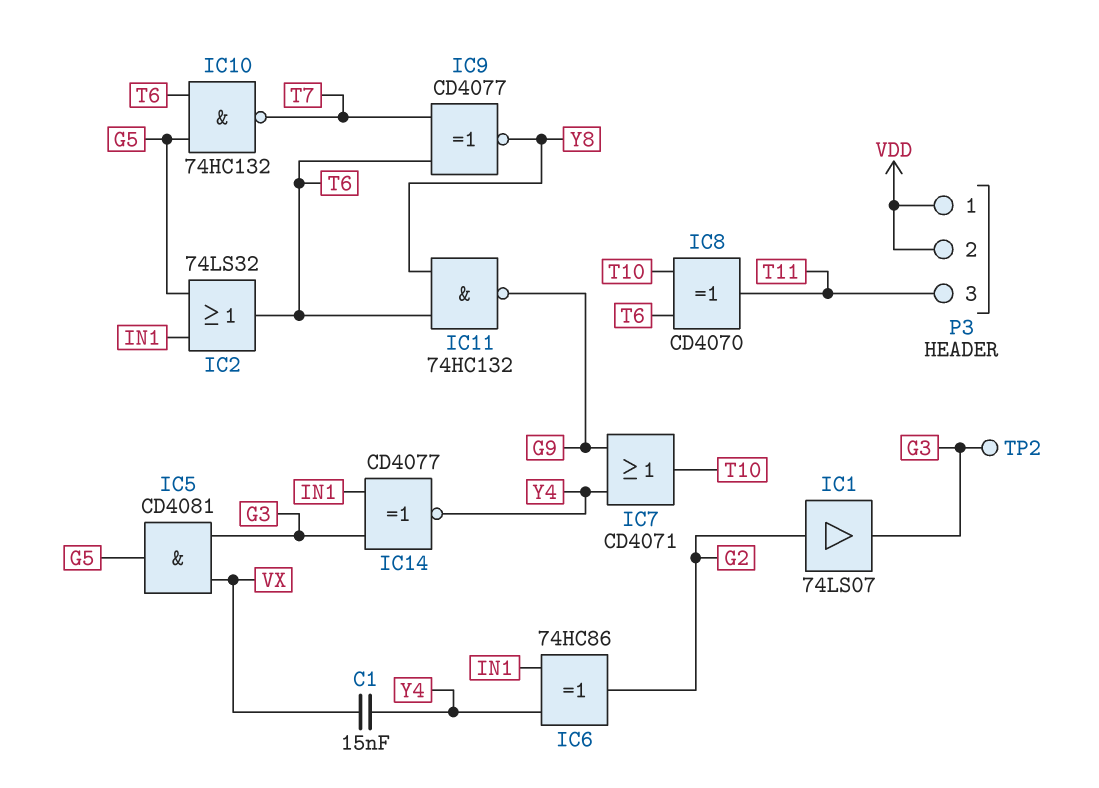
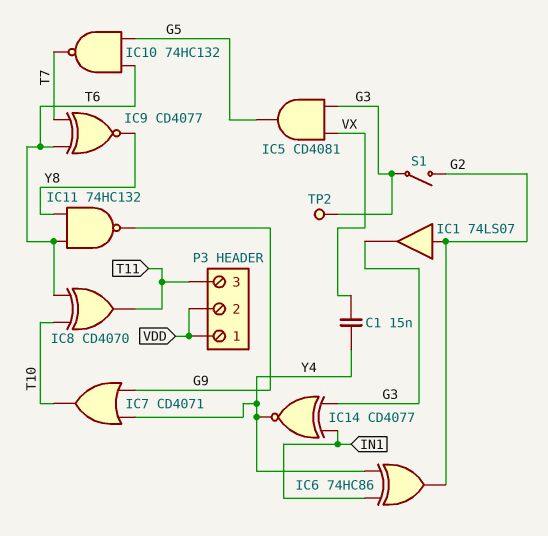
IC2: OR 74LS32 (in G5, in IN1, out T6) -> none
S1: none -> switch (G2, G3)

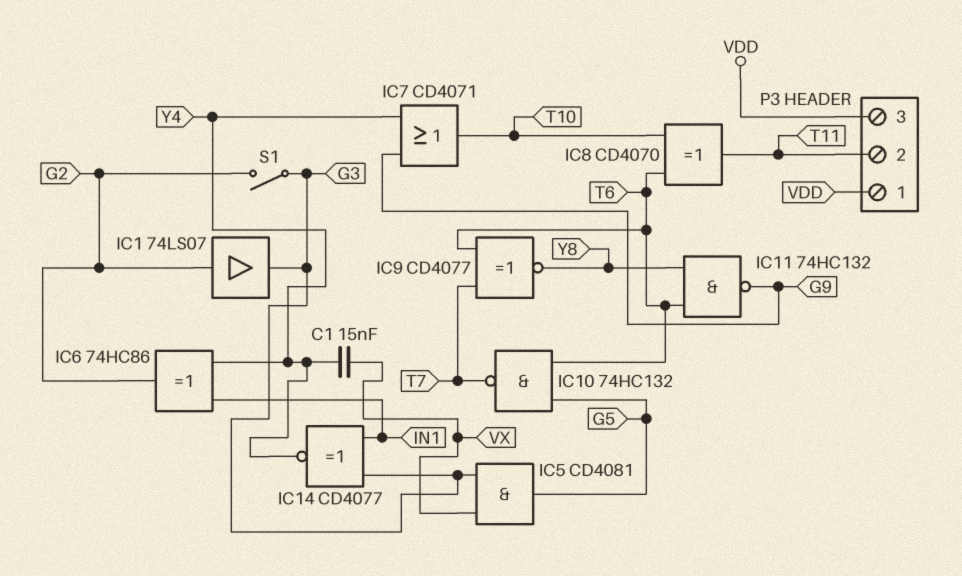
P3 pin 2: VDD -> T11
P3 pin 3: T11 -> VDD
TP2: test point (G3) -> none

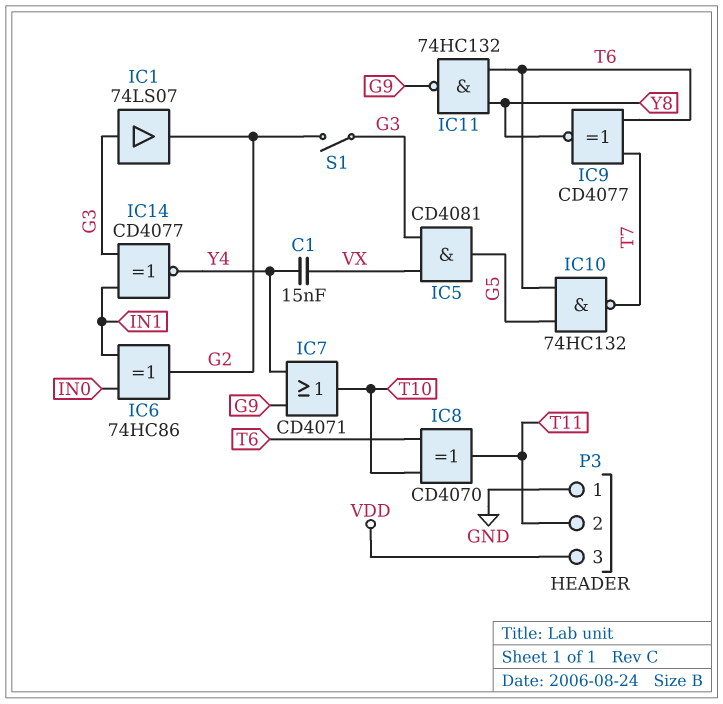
IC1: buffer 74LS07 (in G2, out G3) -> buffer 74LS07 (in G3, out G2)
IC6: XOR 74HC86 (in IN1, in Y4, out G2) -> XOR 74HC86 (in IN0, in IN1, out G2)
P3 pin 1: VDD -> GND

